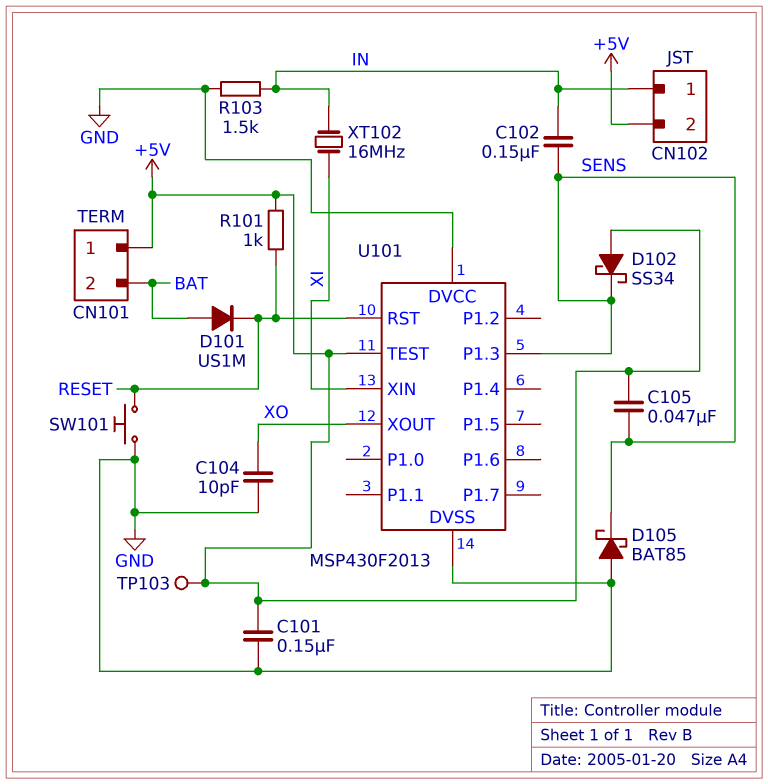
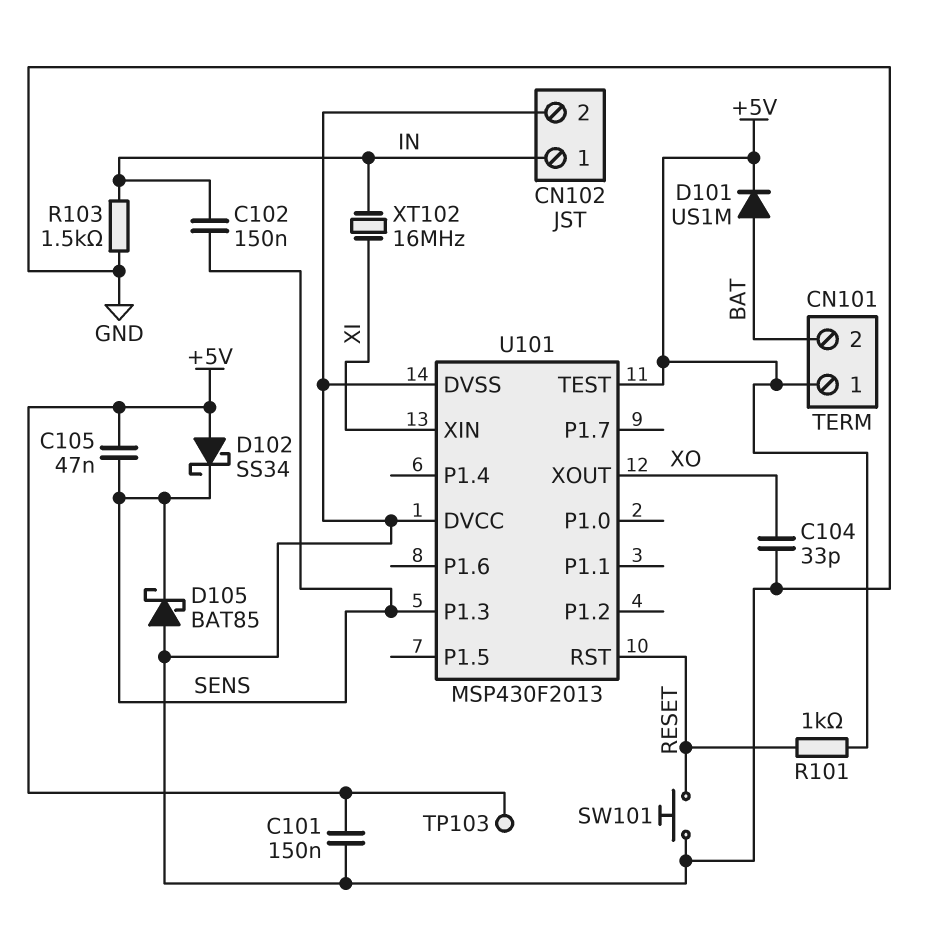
C104: 10pF (GND, XO) -> 33pF (GND, XO)
CN102 pin 2: +5V -> GND
D101: diode US1M (A BAT, K RESET) -> diode US1M (A BAT, K +5V)

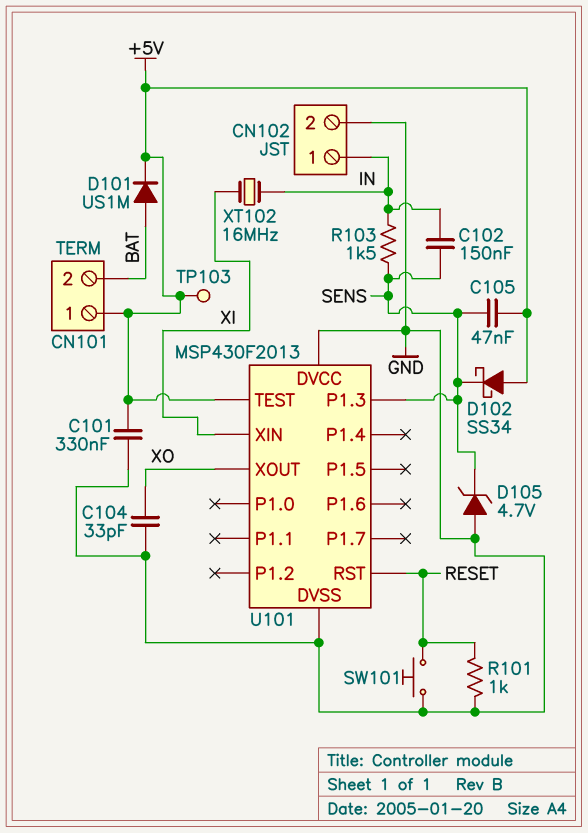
C101: 150nF (+5V, GND) -> 330nF (+5V, GND)
D105: schottky BAT85 (A GND, K SENS) -> zener 4.7V (A GND, K SENS)
R101: 1k (+5V, RESET) -> 1k (GND, RESET)
R103: 1.5k (GND, IN) -> 1.5k (IN, SENS)

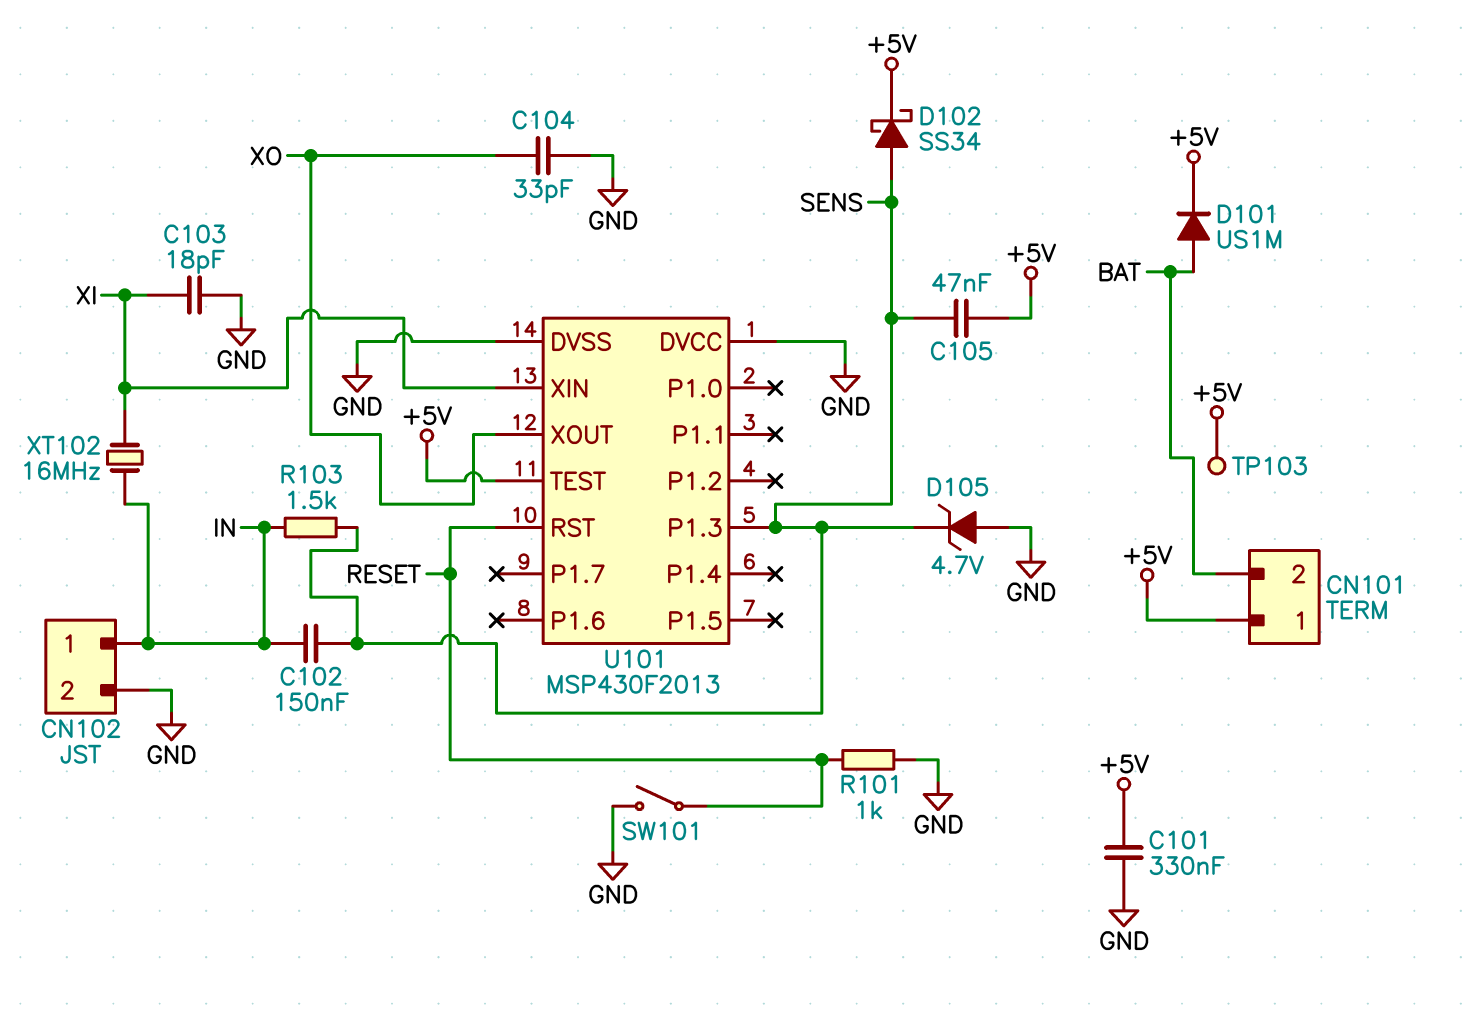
C103: none -> 18pF (GND, XI)
D102: schottky SS34 (A +5V, K SENS) -> schottky SS34 (A SENS, K +5V)
SW101: button (GND, RESET) -> switch (GND, RESET)

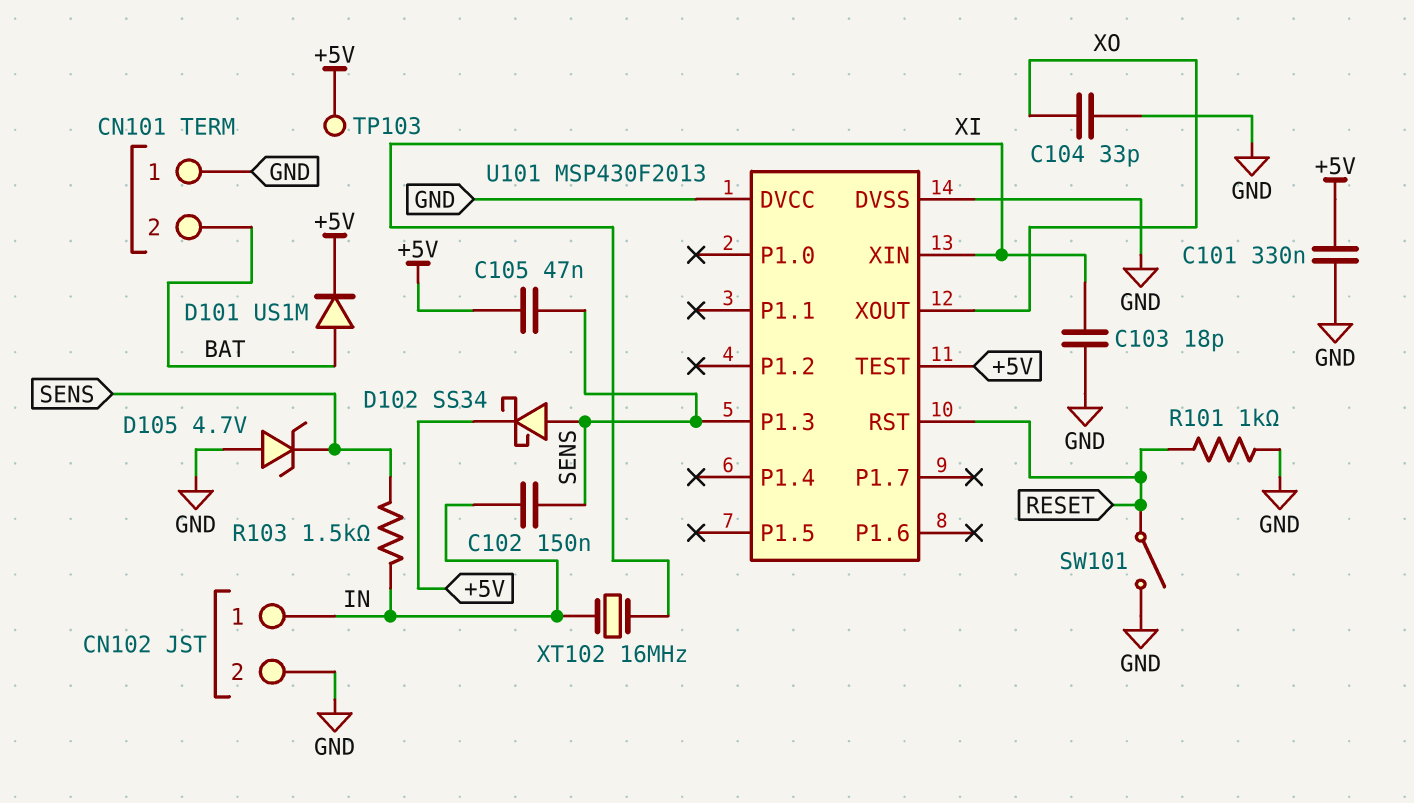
CN101 pin 1: +5V -> GND

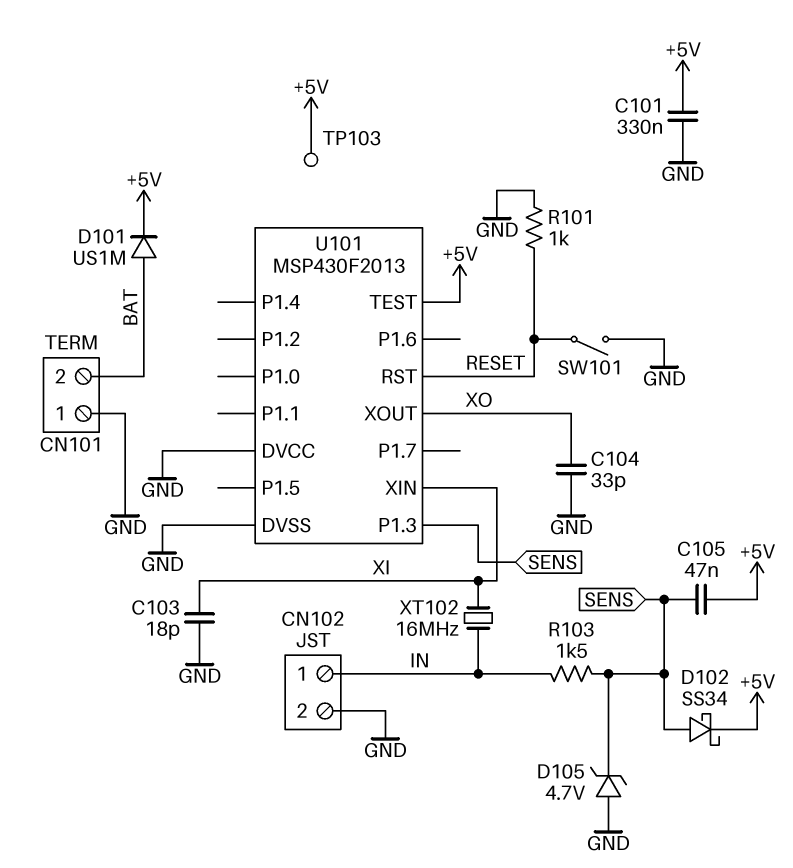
C102: 150nF (IN, SENS) -> none

